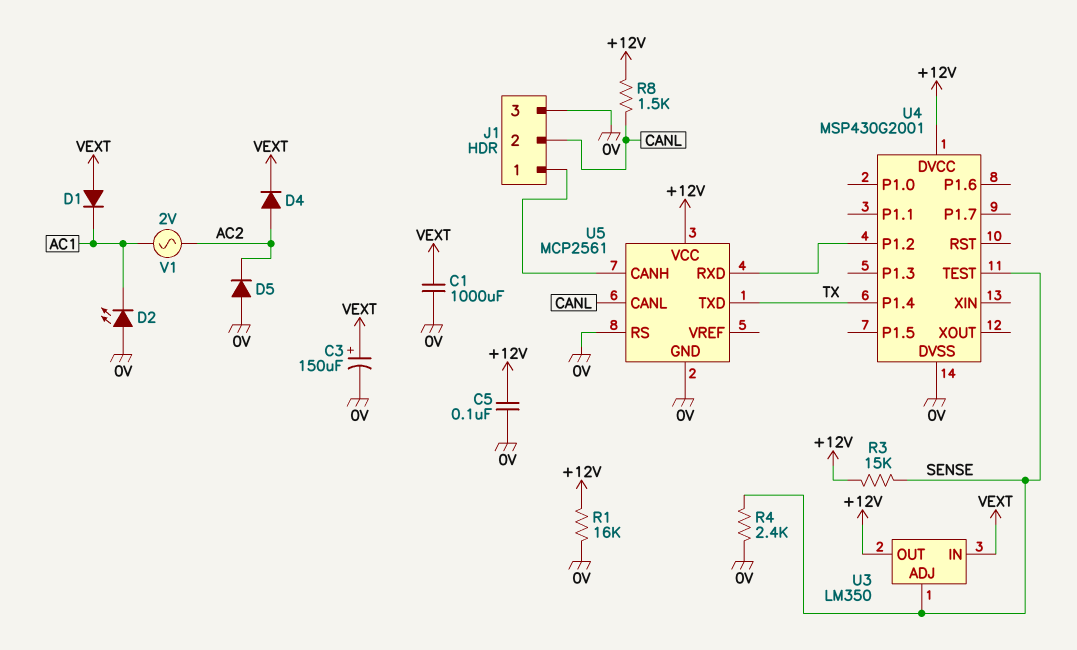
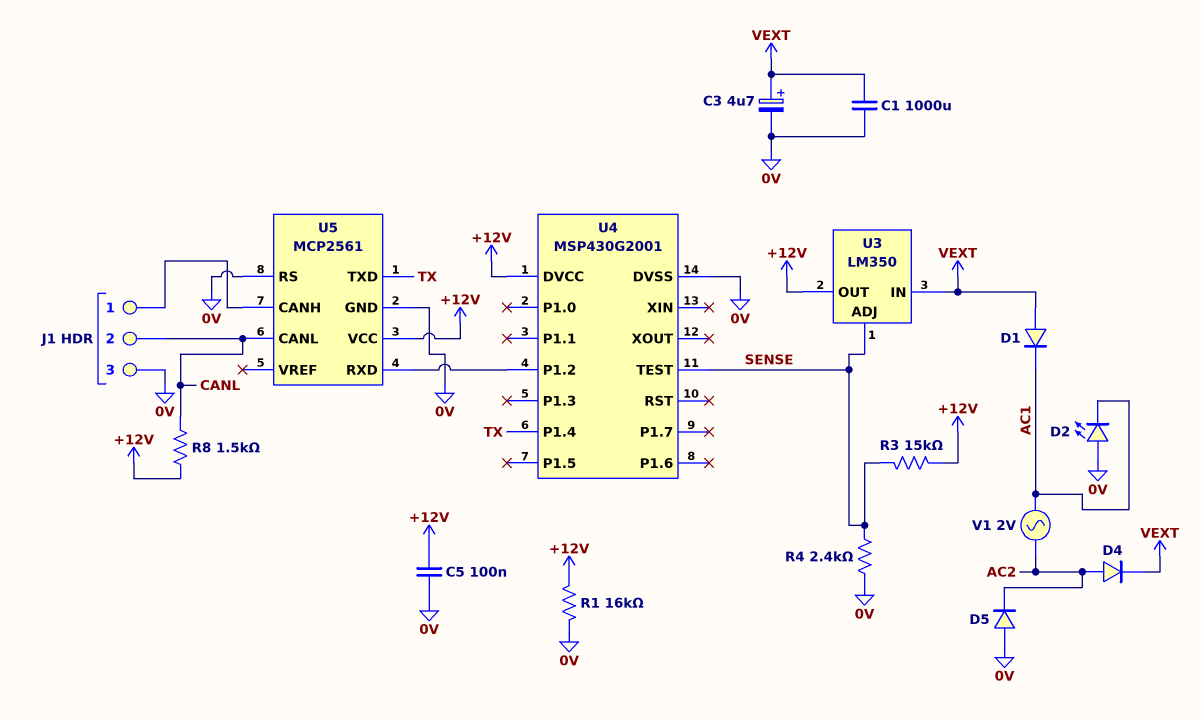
C3: 150uF (plus VEXT, minus 0V) -> 4.7uF (plus VEXT, minus 0V)

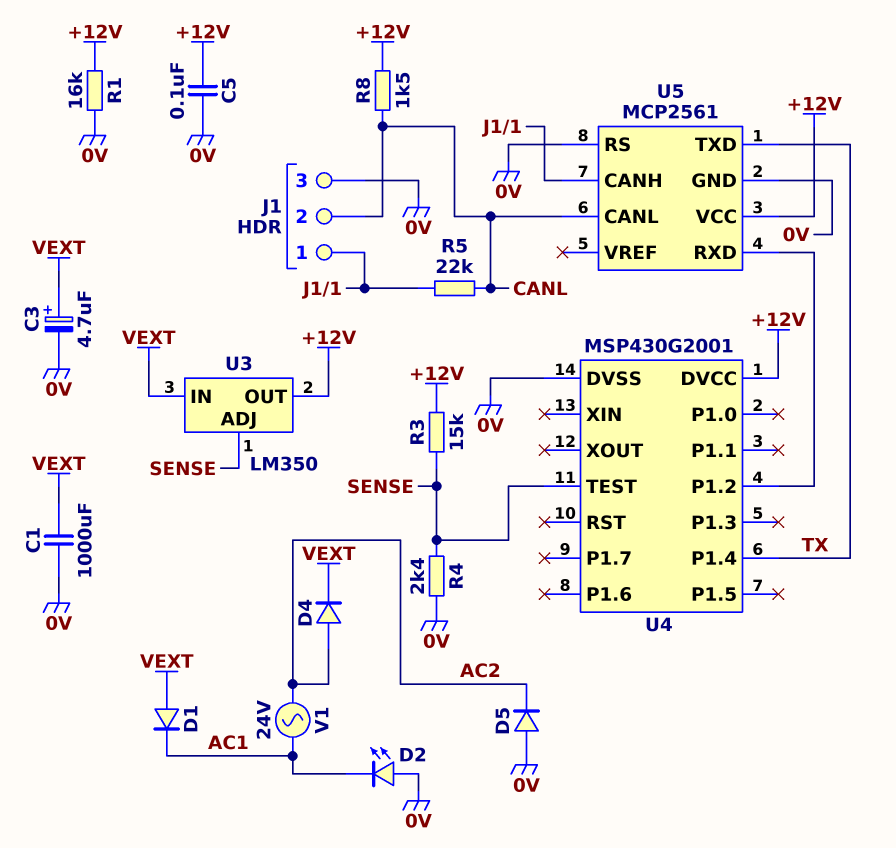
R5: none -> 22k (CANL, J1/1)
V1: AC 2V (AC1, AC2) -> AC 24V (AC1, AC2)

